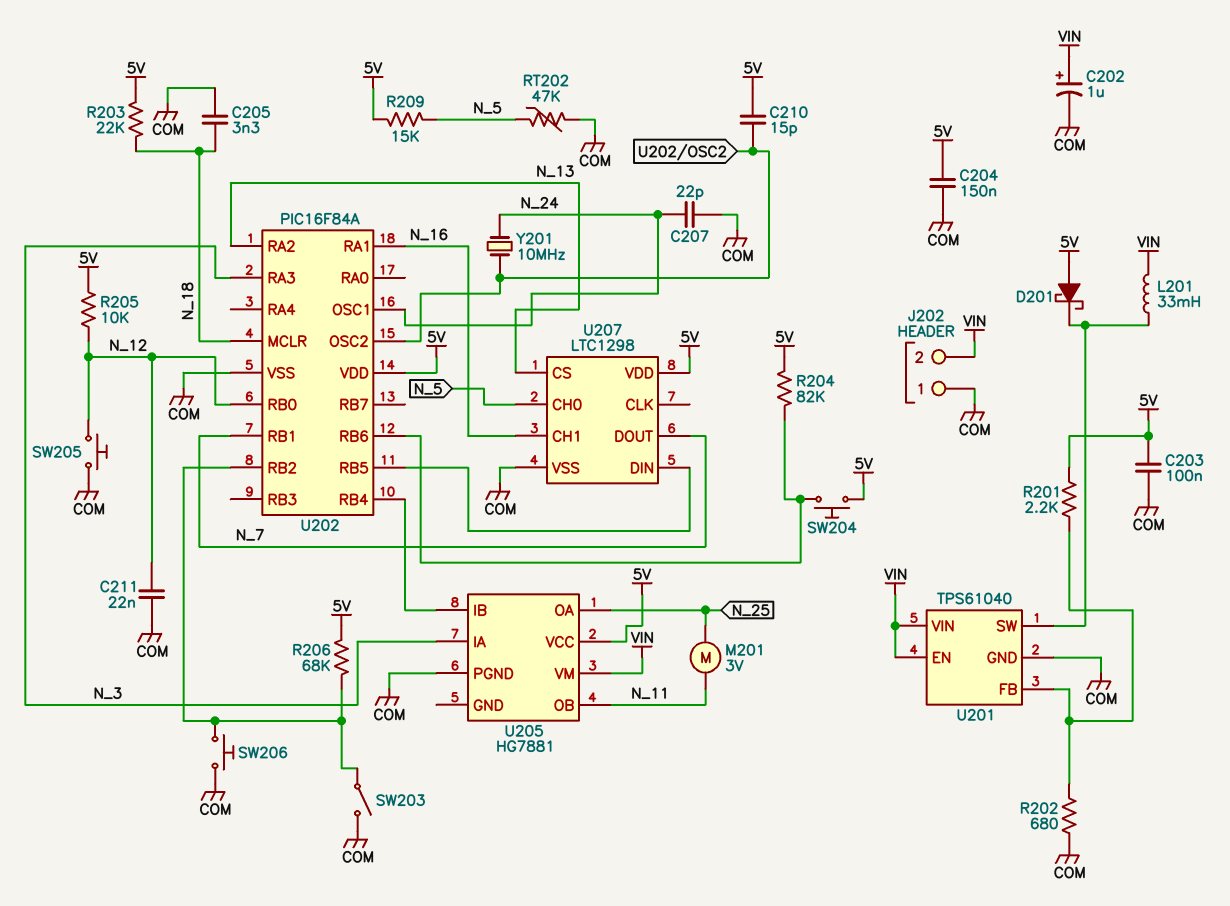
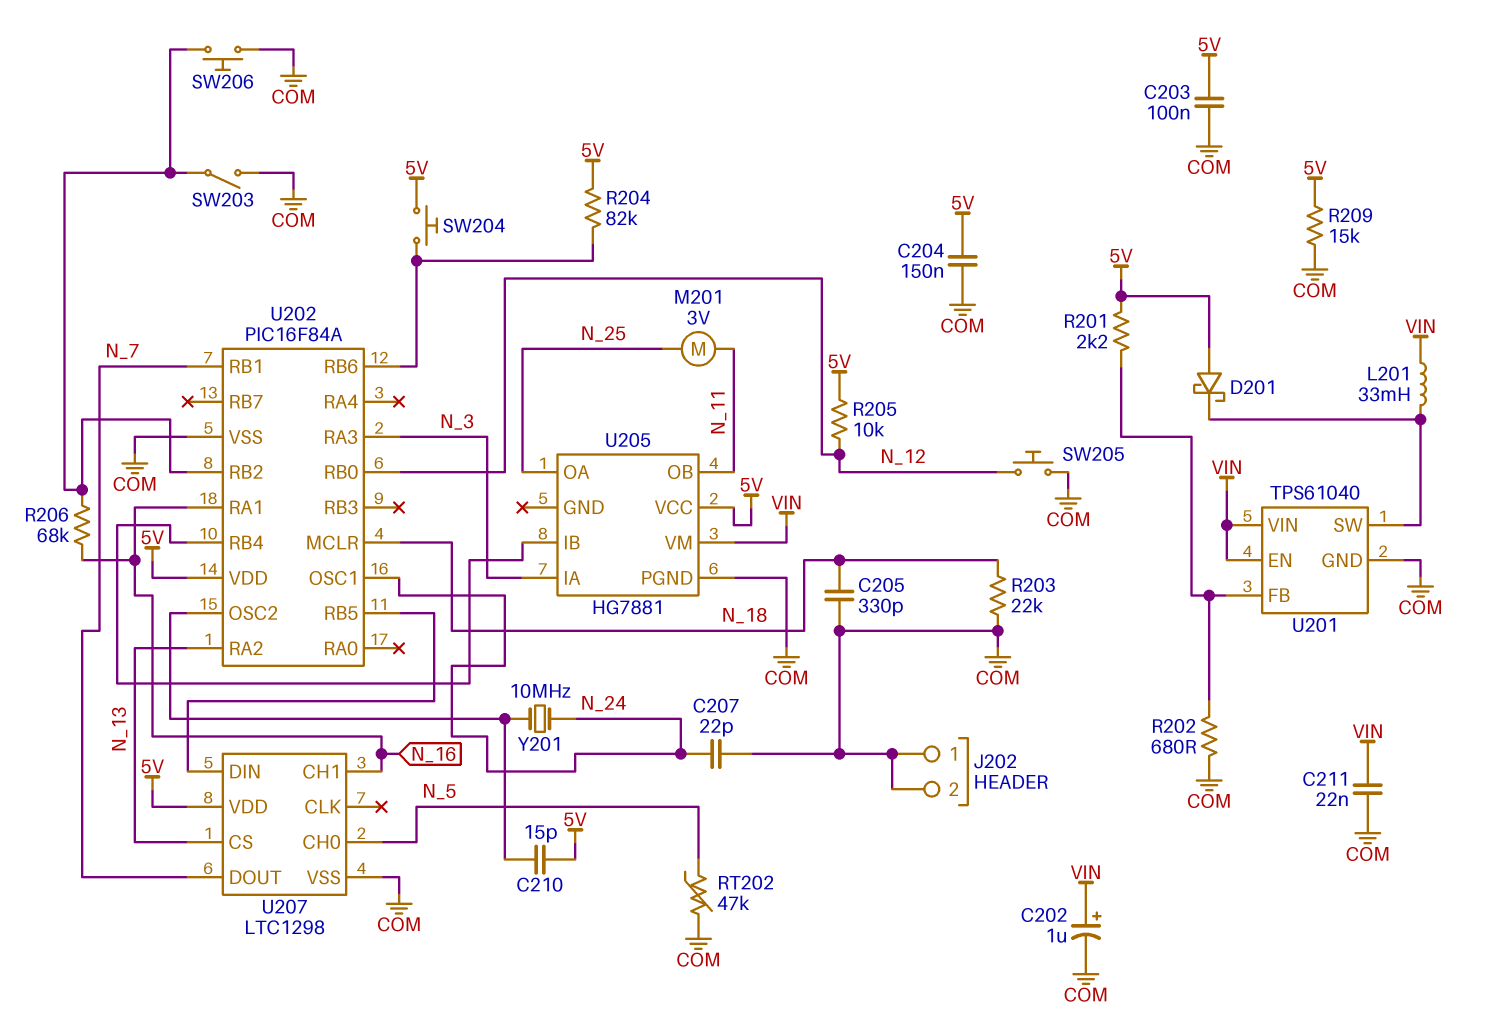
C205: 3.3nF (COM, N_18) -> 330pF (COM, N_18)
C211: 22nF (COM, N_12) -> 22nF (COM, VIN)
J202 pin 2: VIN -> COM
R203: 22k (5V, N_18) -> 22k (COM, N_18)
R206: 68k (5V, U202/RB2) -> 68k (N_16, U202/RB2)
R209: 15k (5V, N_5) -> 15k (5V, COM)

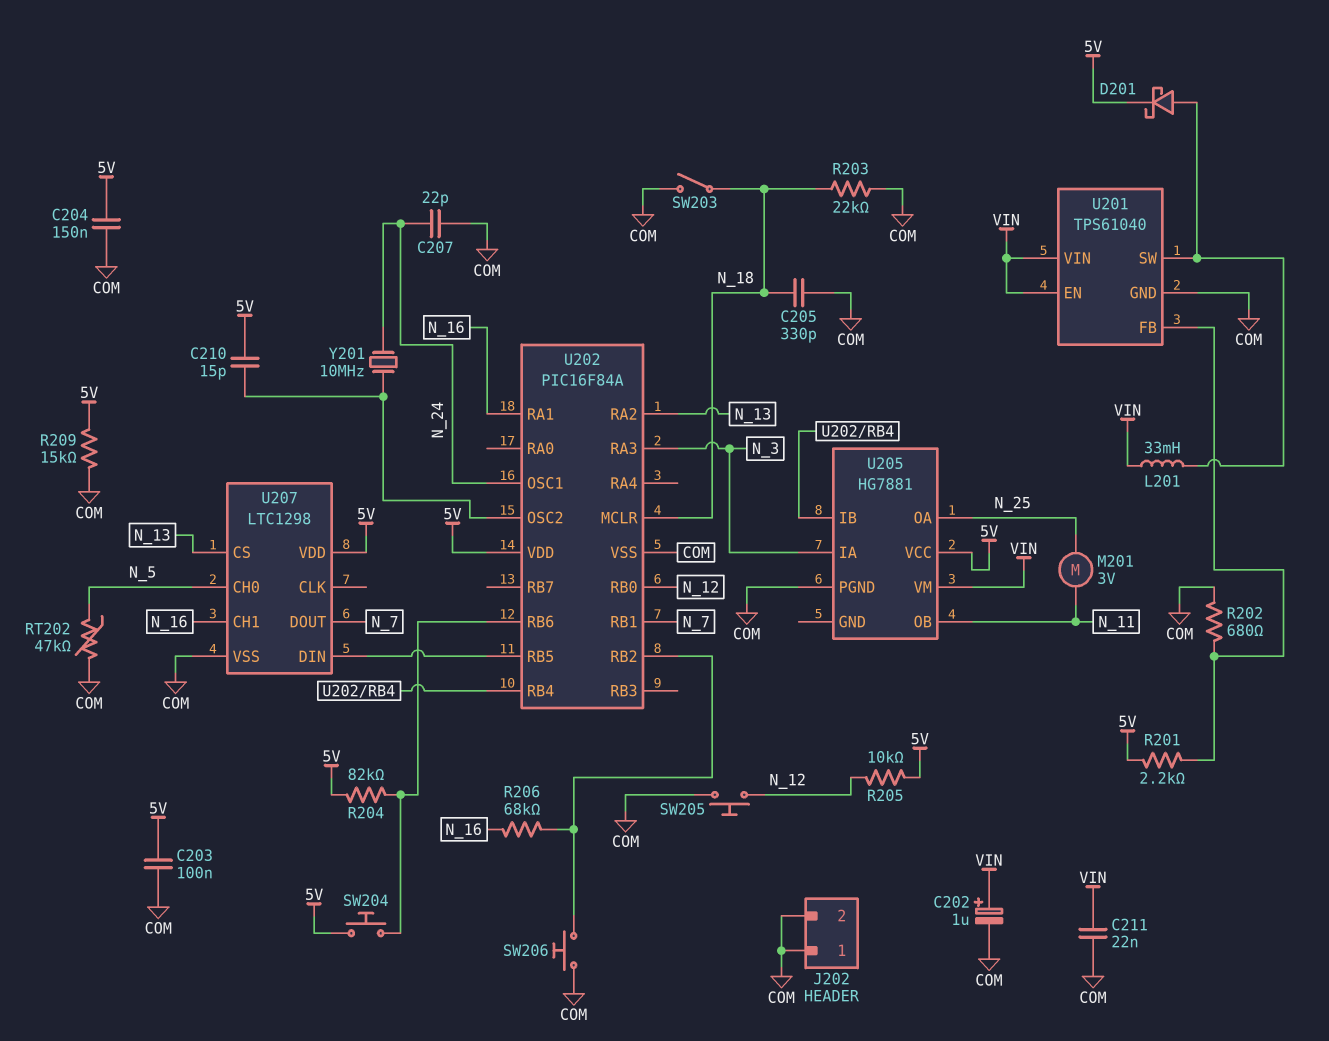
D201: schottky (A 5V, K U201/SW) -> schottky (A U201/SW, K 5V)
SW203: switch (COM, U202/RB2) -> switch (COM, N_18)

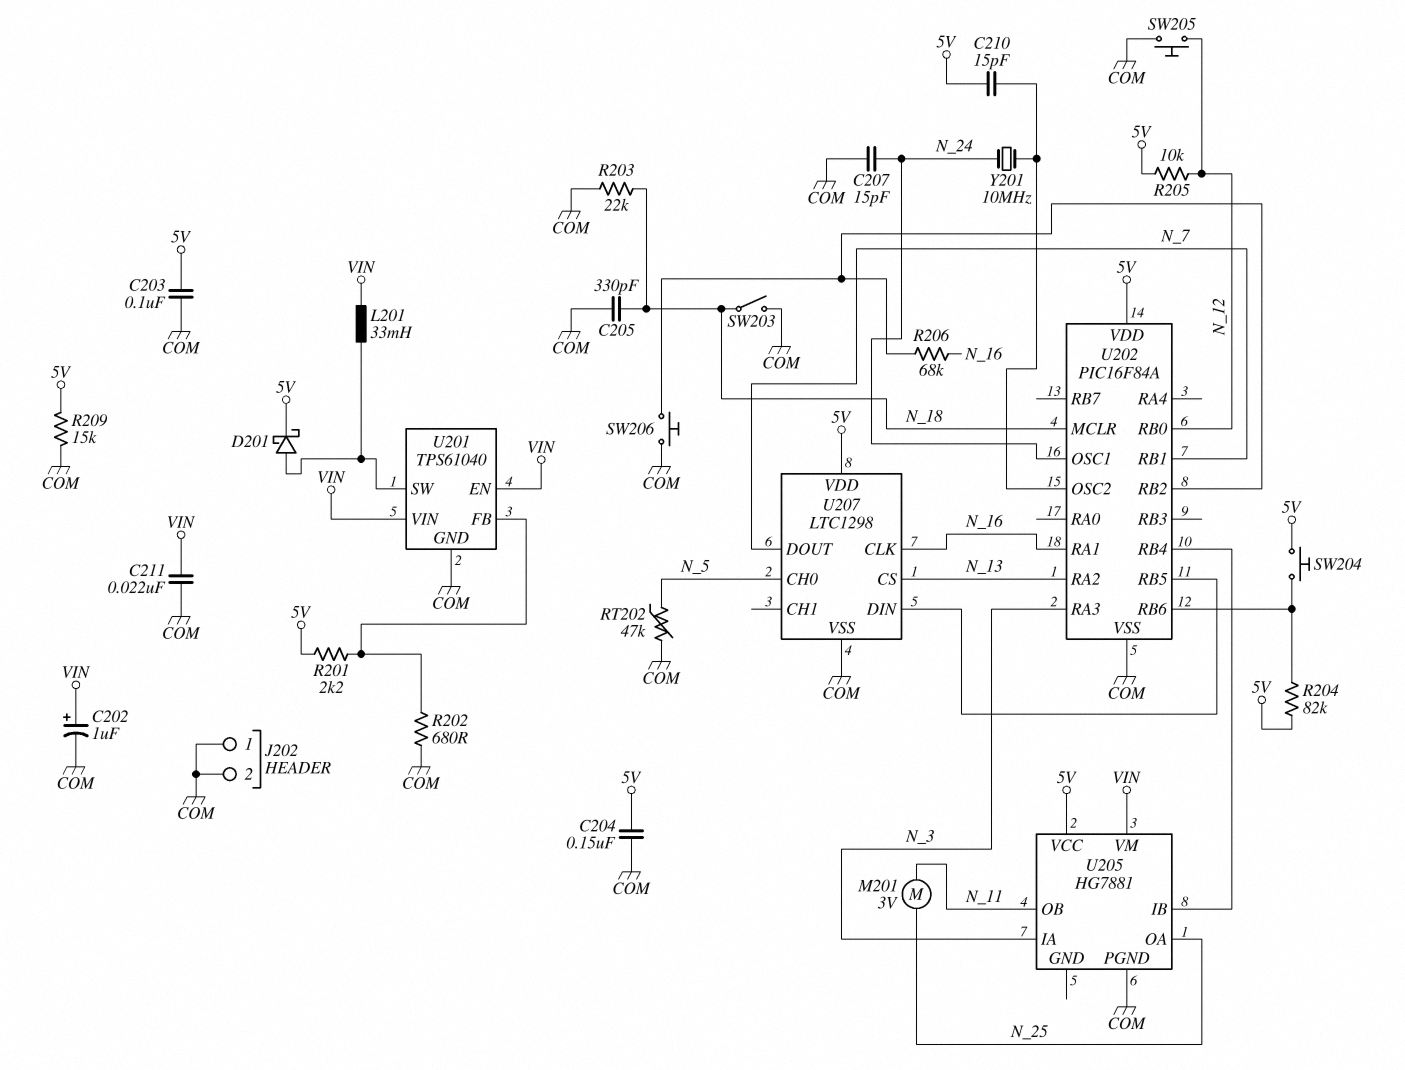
C207: 22pF (COM, N_24) -> 15pF (COM, N_24)
U207 pin CH1: N_16 -> none
U207 pin CLK: none -> N_16

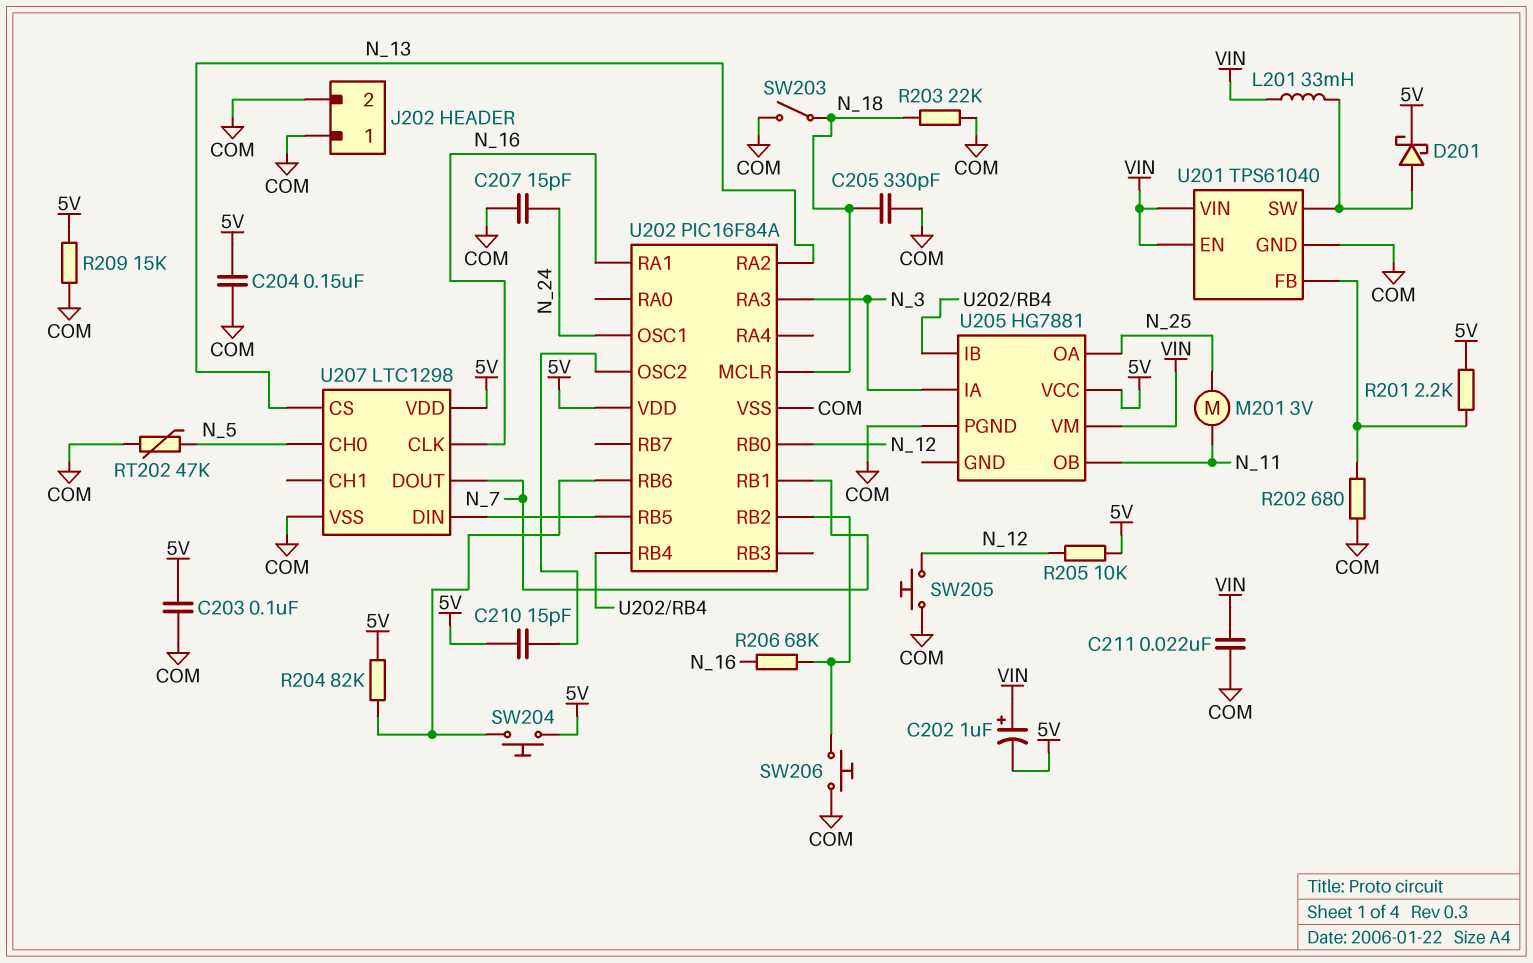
C202: 1uF (plus VIN, minus COM) -> 1uF (plus VIN, minus 5V)
Y201: 10MHz (N_24, U202/OSC2) -> none

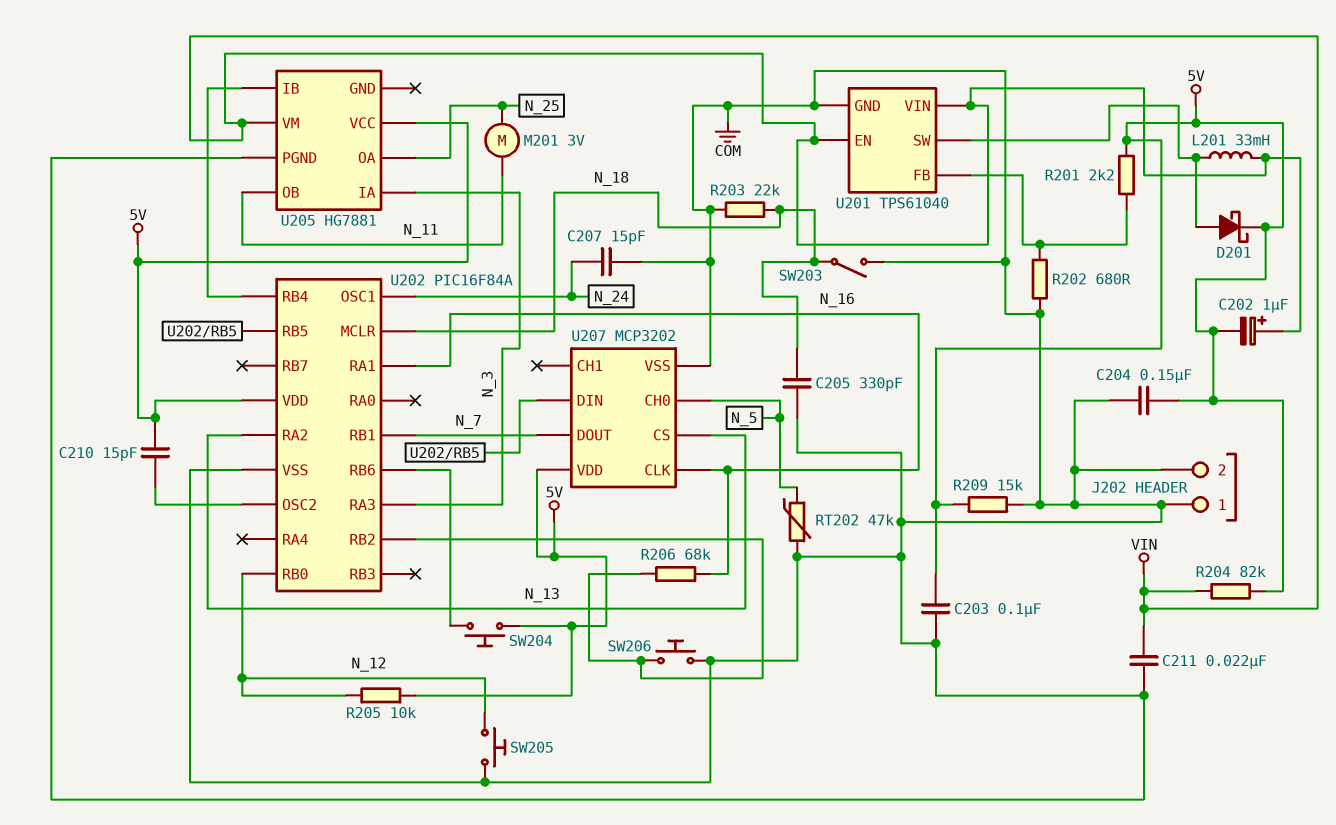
R204: 82k (5V, U202/RB6) -> 82k (5V, VIN)
U207: LTC1298 -> MCP3202

